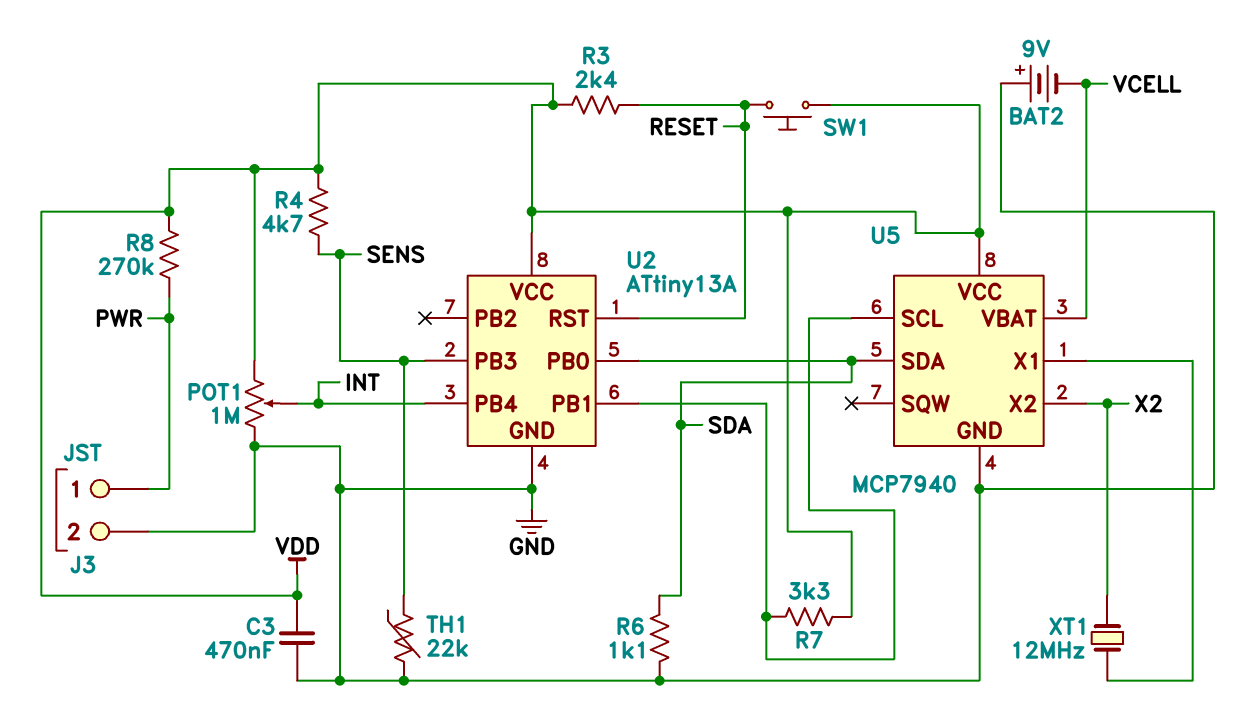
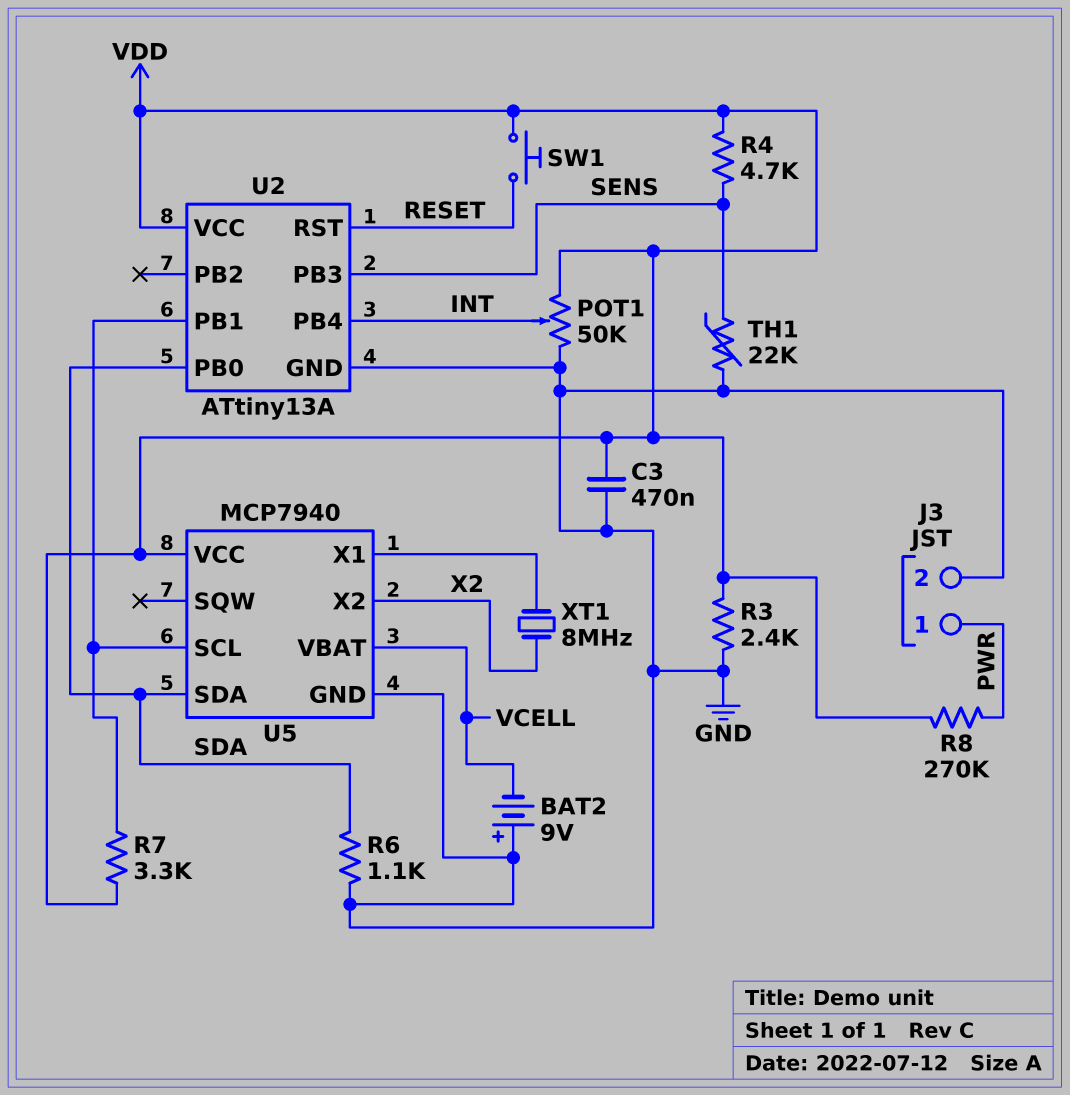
POT1: 1M (GND, VDD, wiper INT) -> 50k (GND, VDD, wiper INT)
R3: 2.4k (RESET, VDD) -> 2.4k (GND, VDD)
XT1: 12MHz (U5/X1, X2) -> 8MHz (U5/X1, X2)

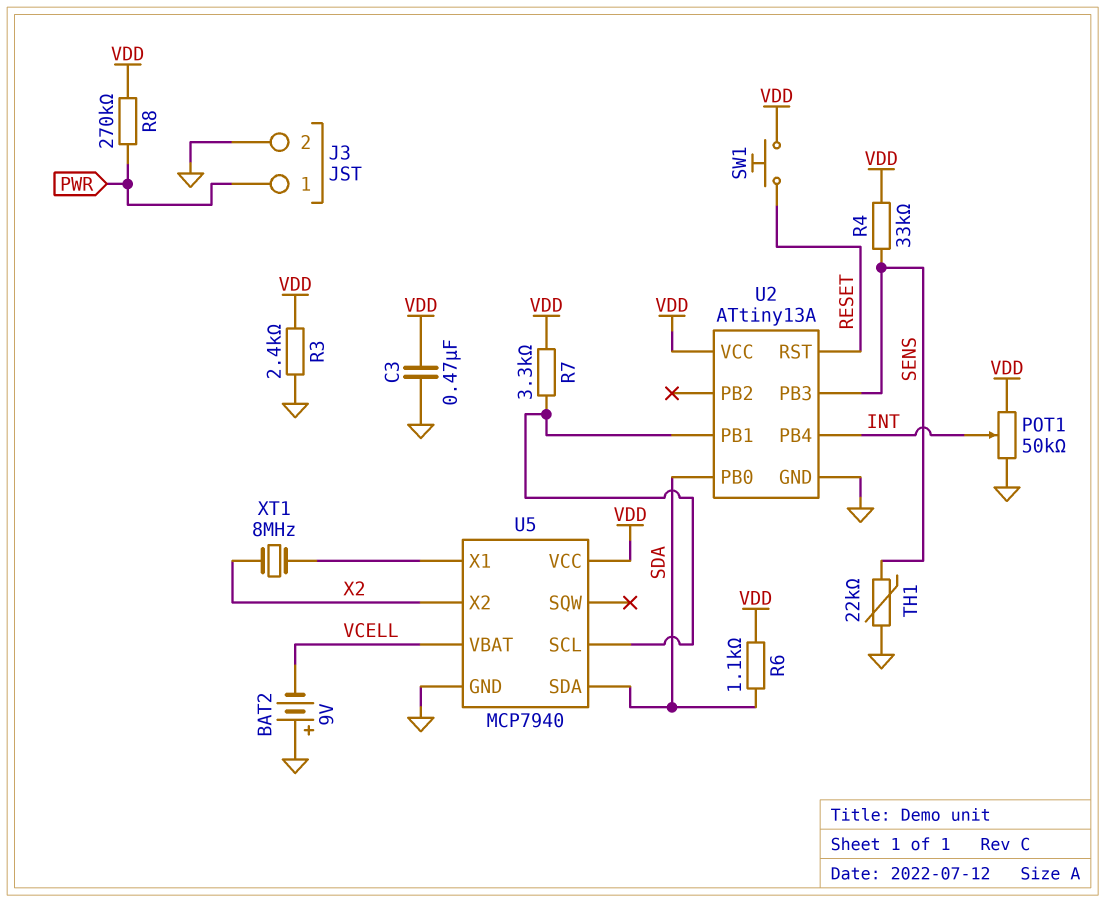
R4: 4.7k (SENS, VDD) -> 33k (SENS, VDD)
R6: 1.1k (GND, SDA) -> 1.1k (SDA, VDD)

